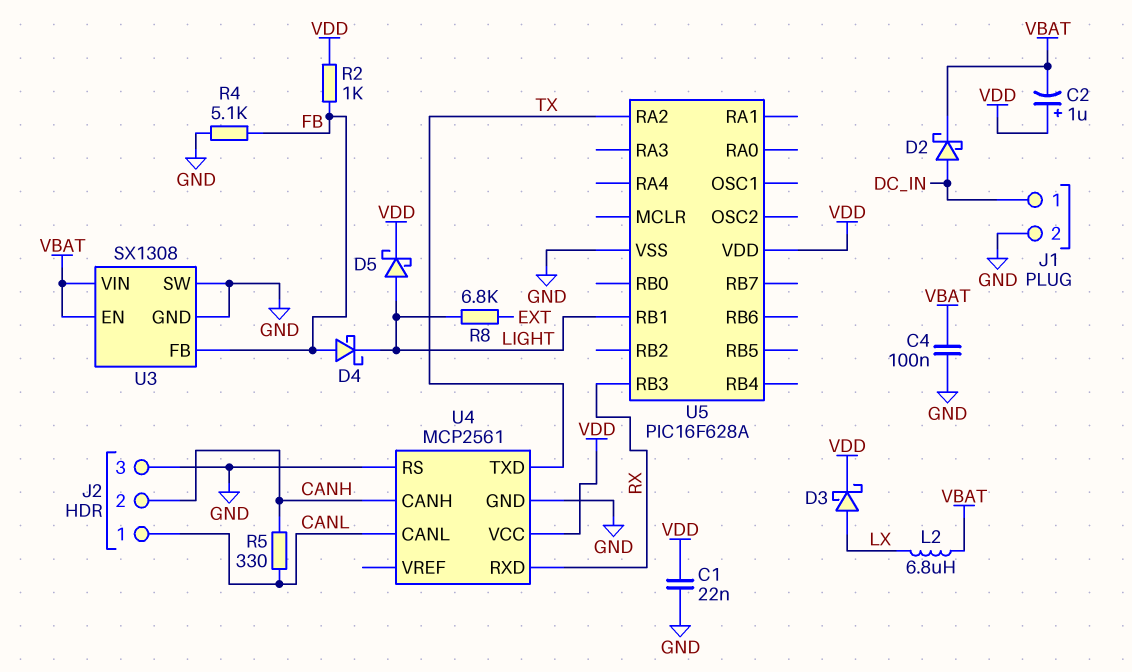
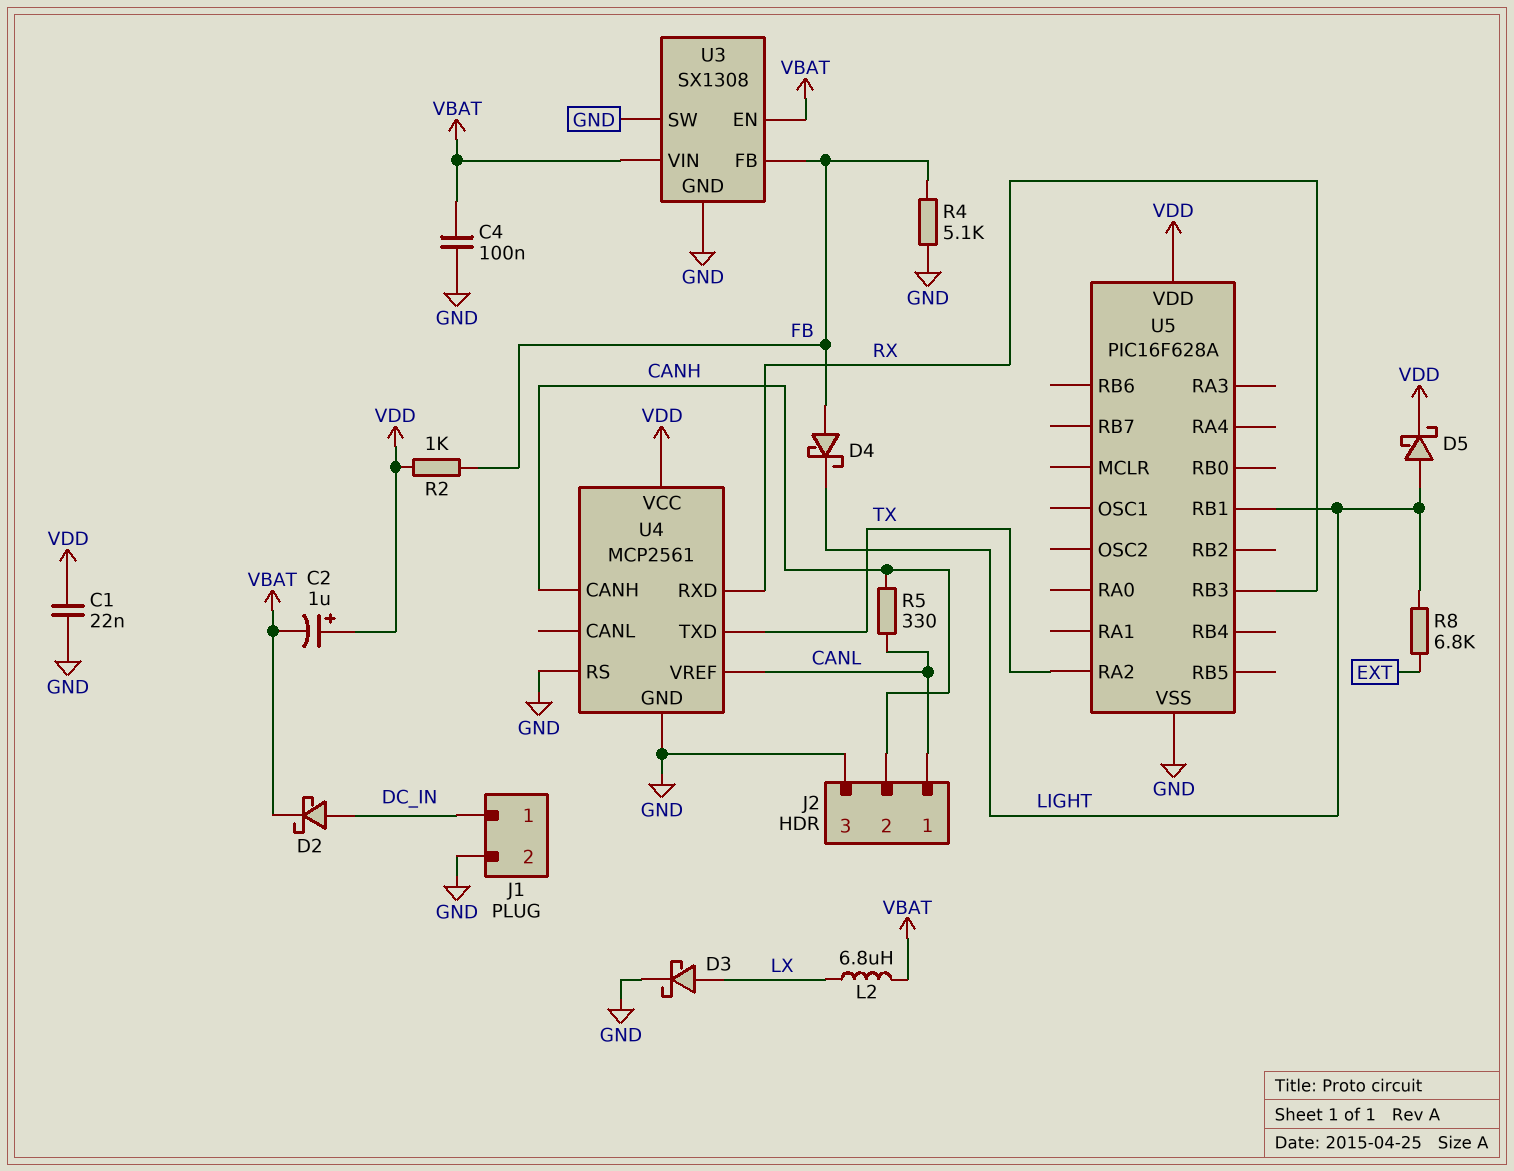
D3: schottky (A LX, K VDD) -> schottky (A LX, K GND)
U4 pin CANL: CANL -> none
U4 pin VREF: none -> CANL

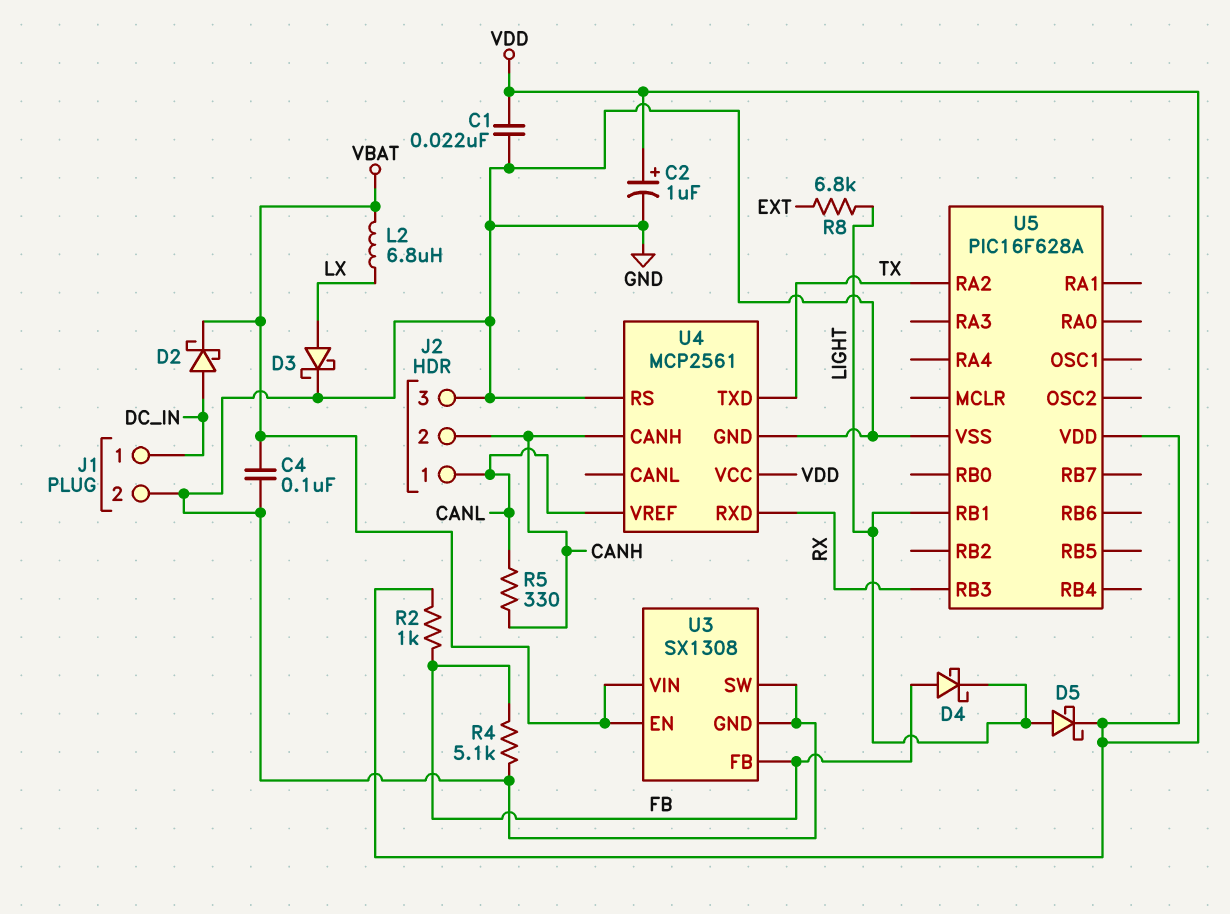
C2: 1uF (plus VDD, minus VBAT) -> 1uF (plus VDD, minus GND)

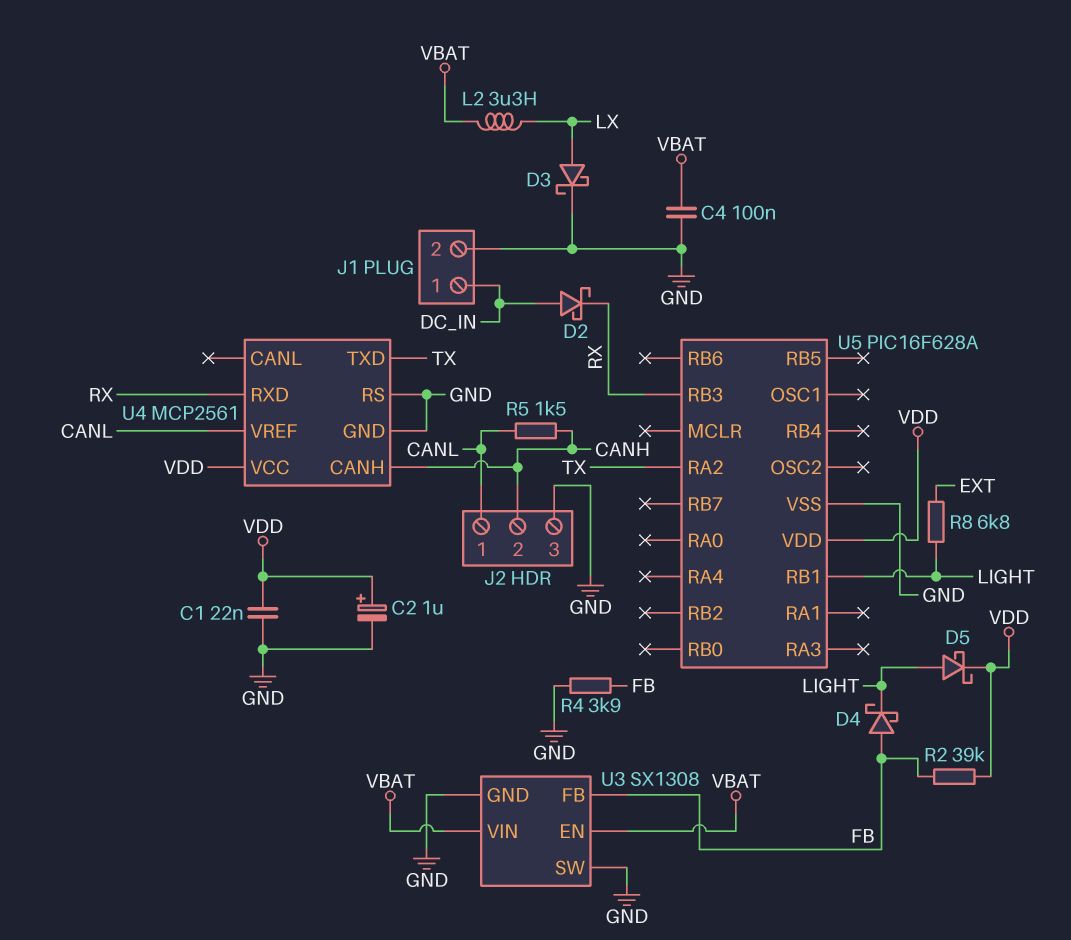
D2: schottky (A DC_IN, K VBAT) -> schottky (A DC_IN, K RX)
L2: 6.8uH (LX, VBAT) -> 3.3uH (LX, VBAT)
R2: 1k (FB, VDD) -> 39k (FB, VDD)
R4: 5.1k (FB, GND) -> 3.9k (FB, GND)
R5: 330 (CANH, CANL) -> 1.5k (CANH, CANL)

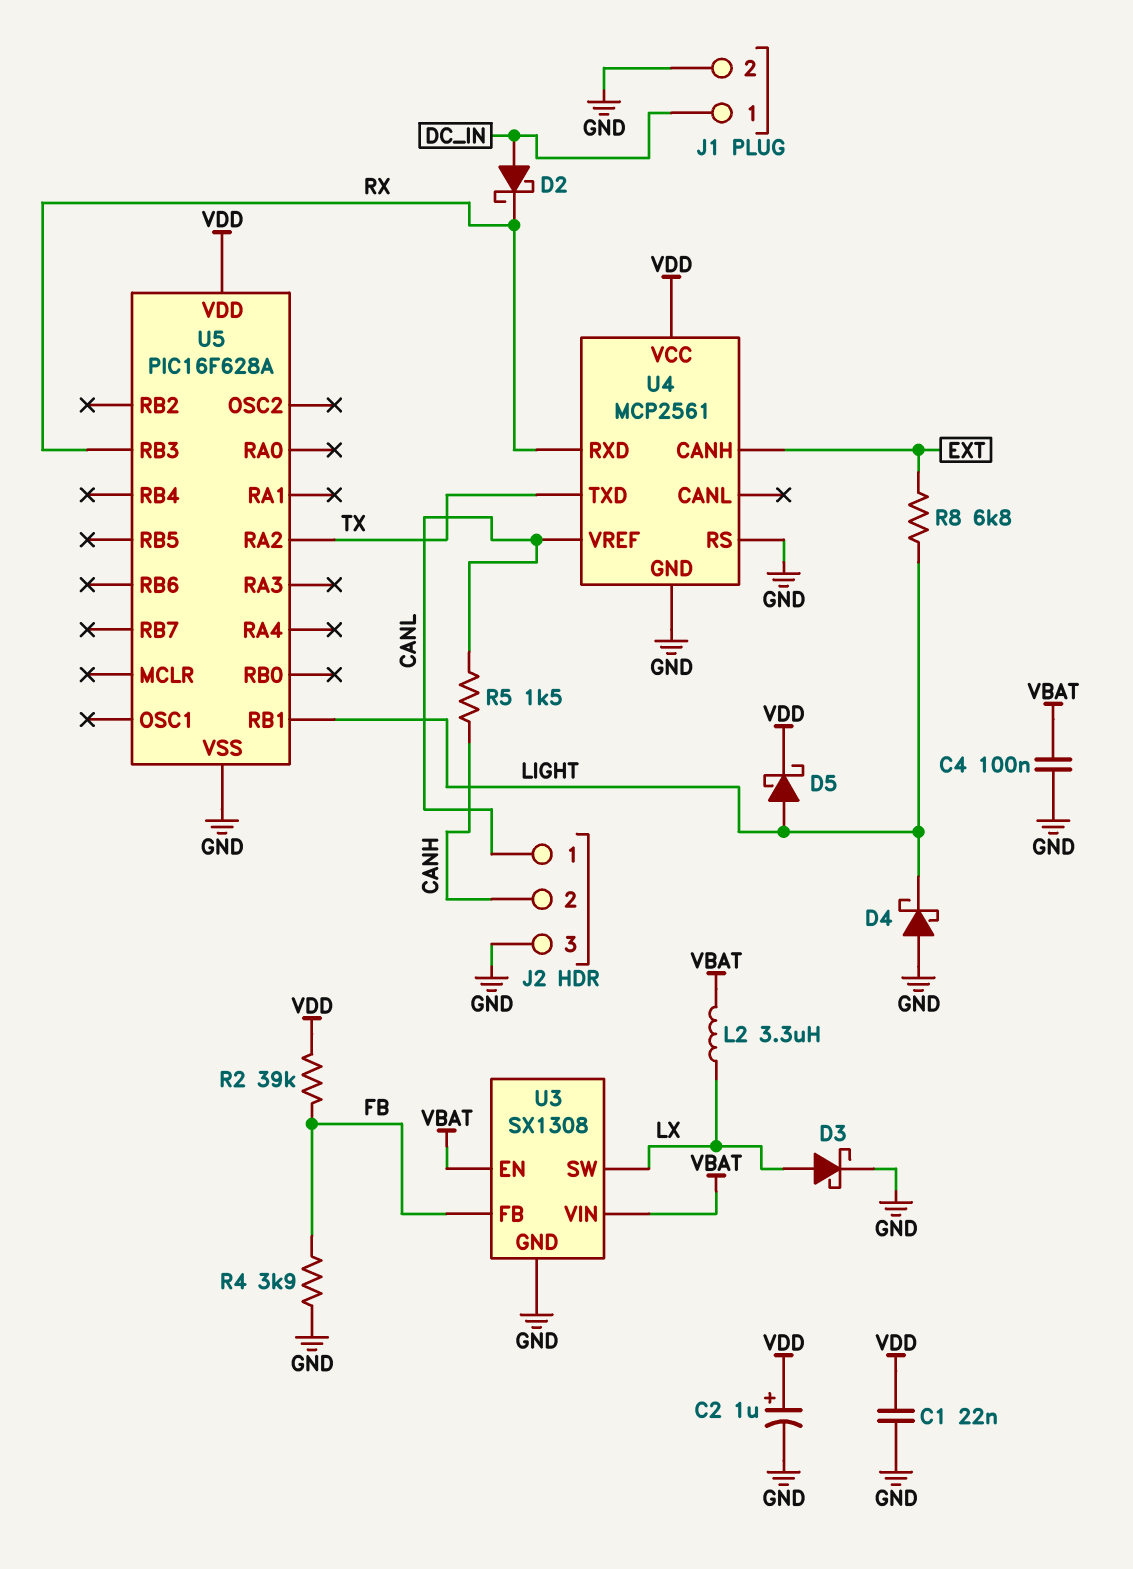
D4: schottky (A FB, K LIGHT) -> schottky (A GND, K LIGHT)
U3 pin SW: GND -> LX
U4 pin CANH: CANH -> EXT

